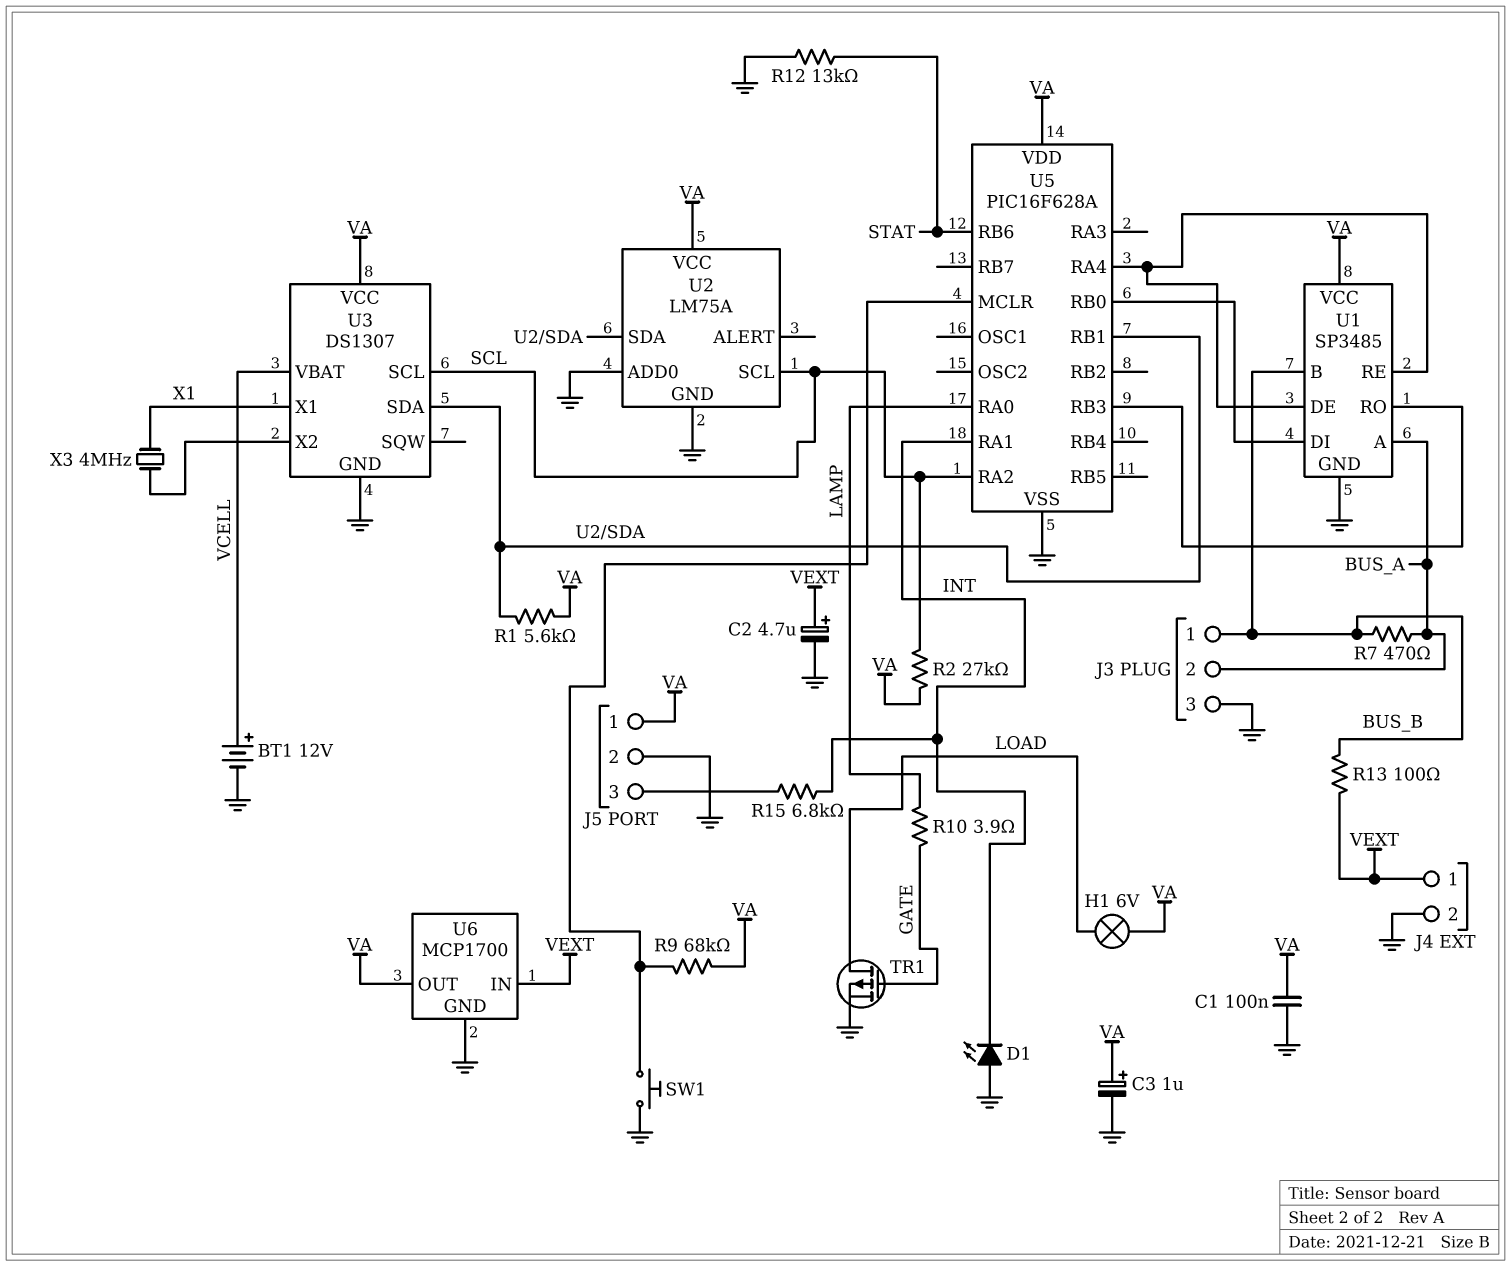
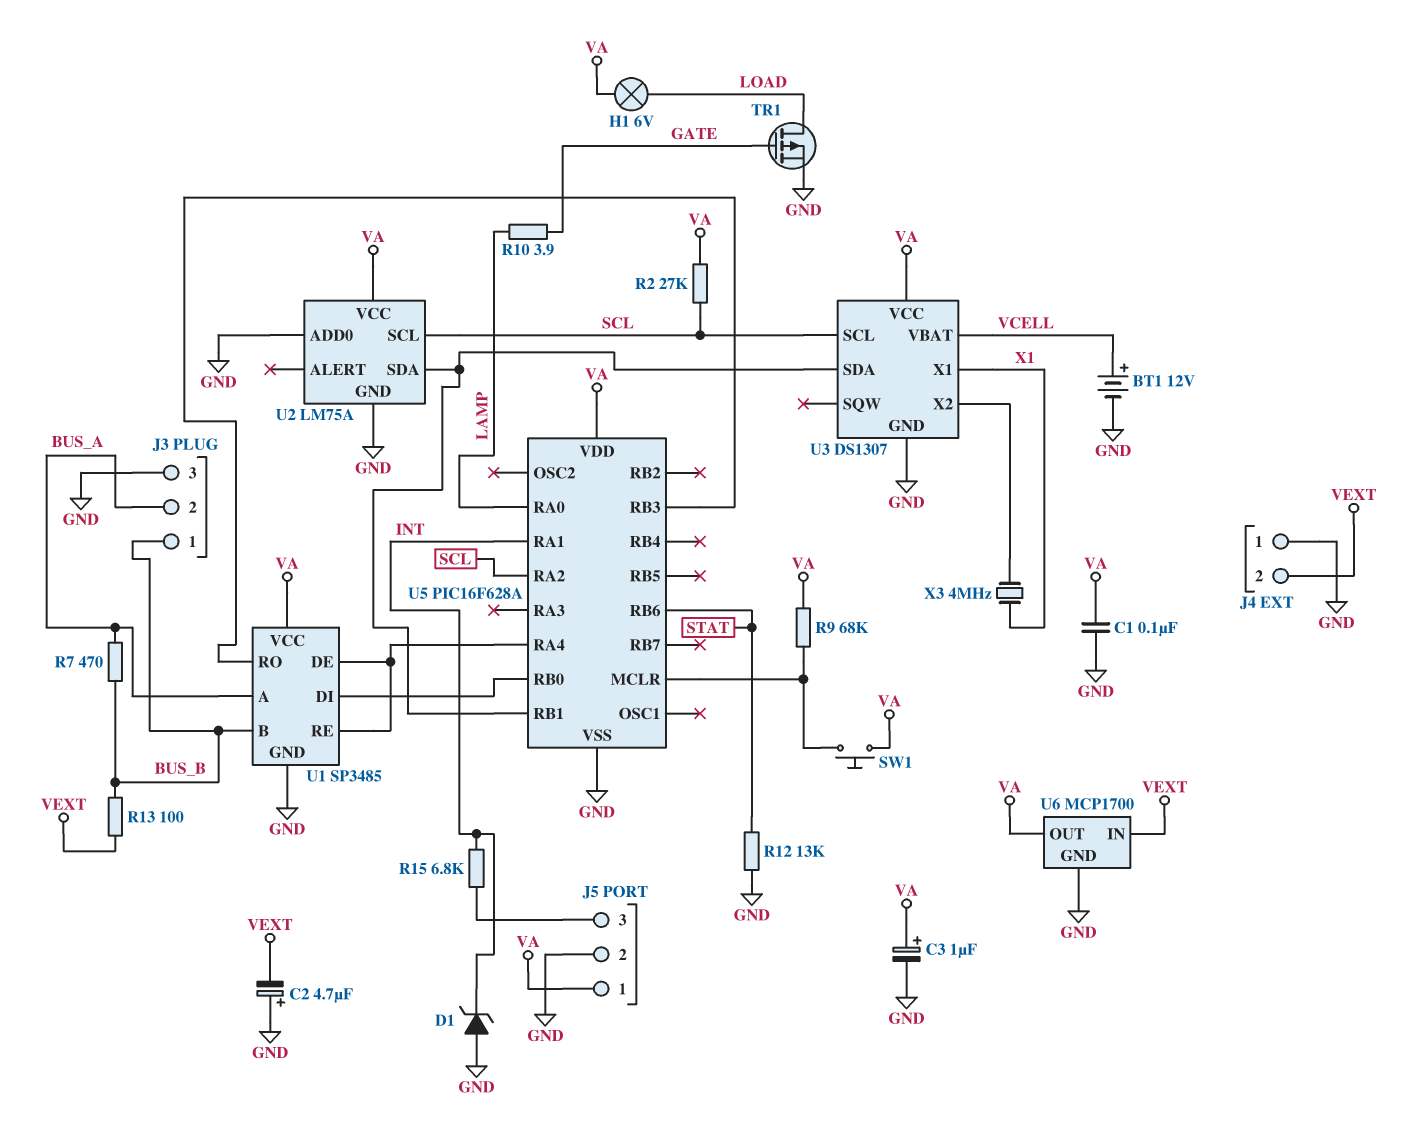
C2: 4.7uF (plus VEXT, minus GND) -> 4.7uF (plus GND, minus VEXT)
D1: LED (A GND, K INT) -> zener (A GND, K INT)
J4 pin 1: VEXT -> GND
J4 pin 2: GND -> VEXT
R1: 5.6k (U2/SDA, VA) -> none
SW1: button (GND, U5/MCLR) -> button (U5/MCLR, VA)

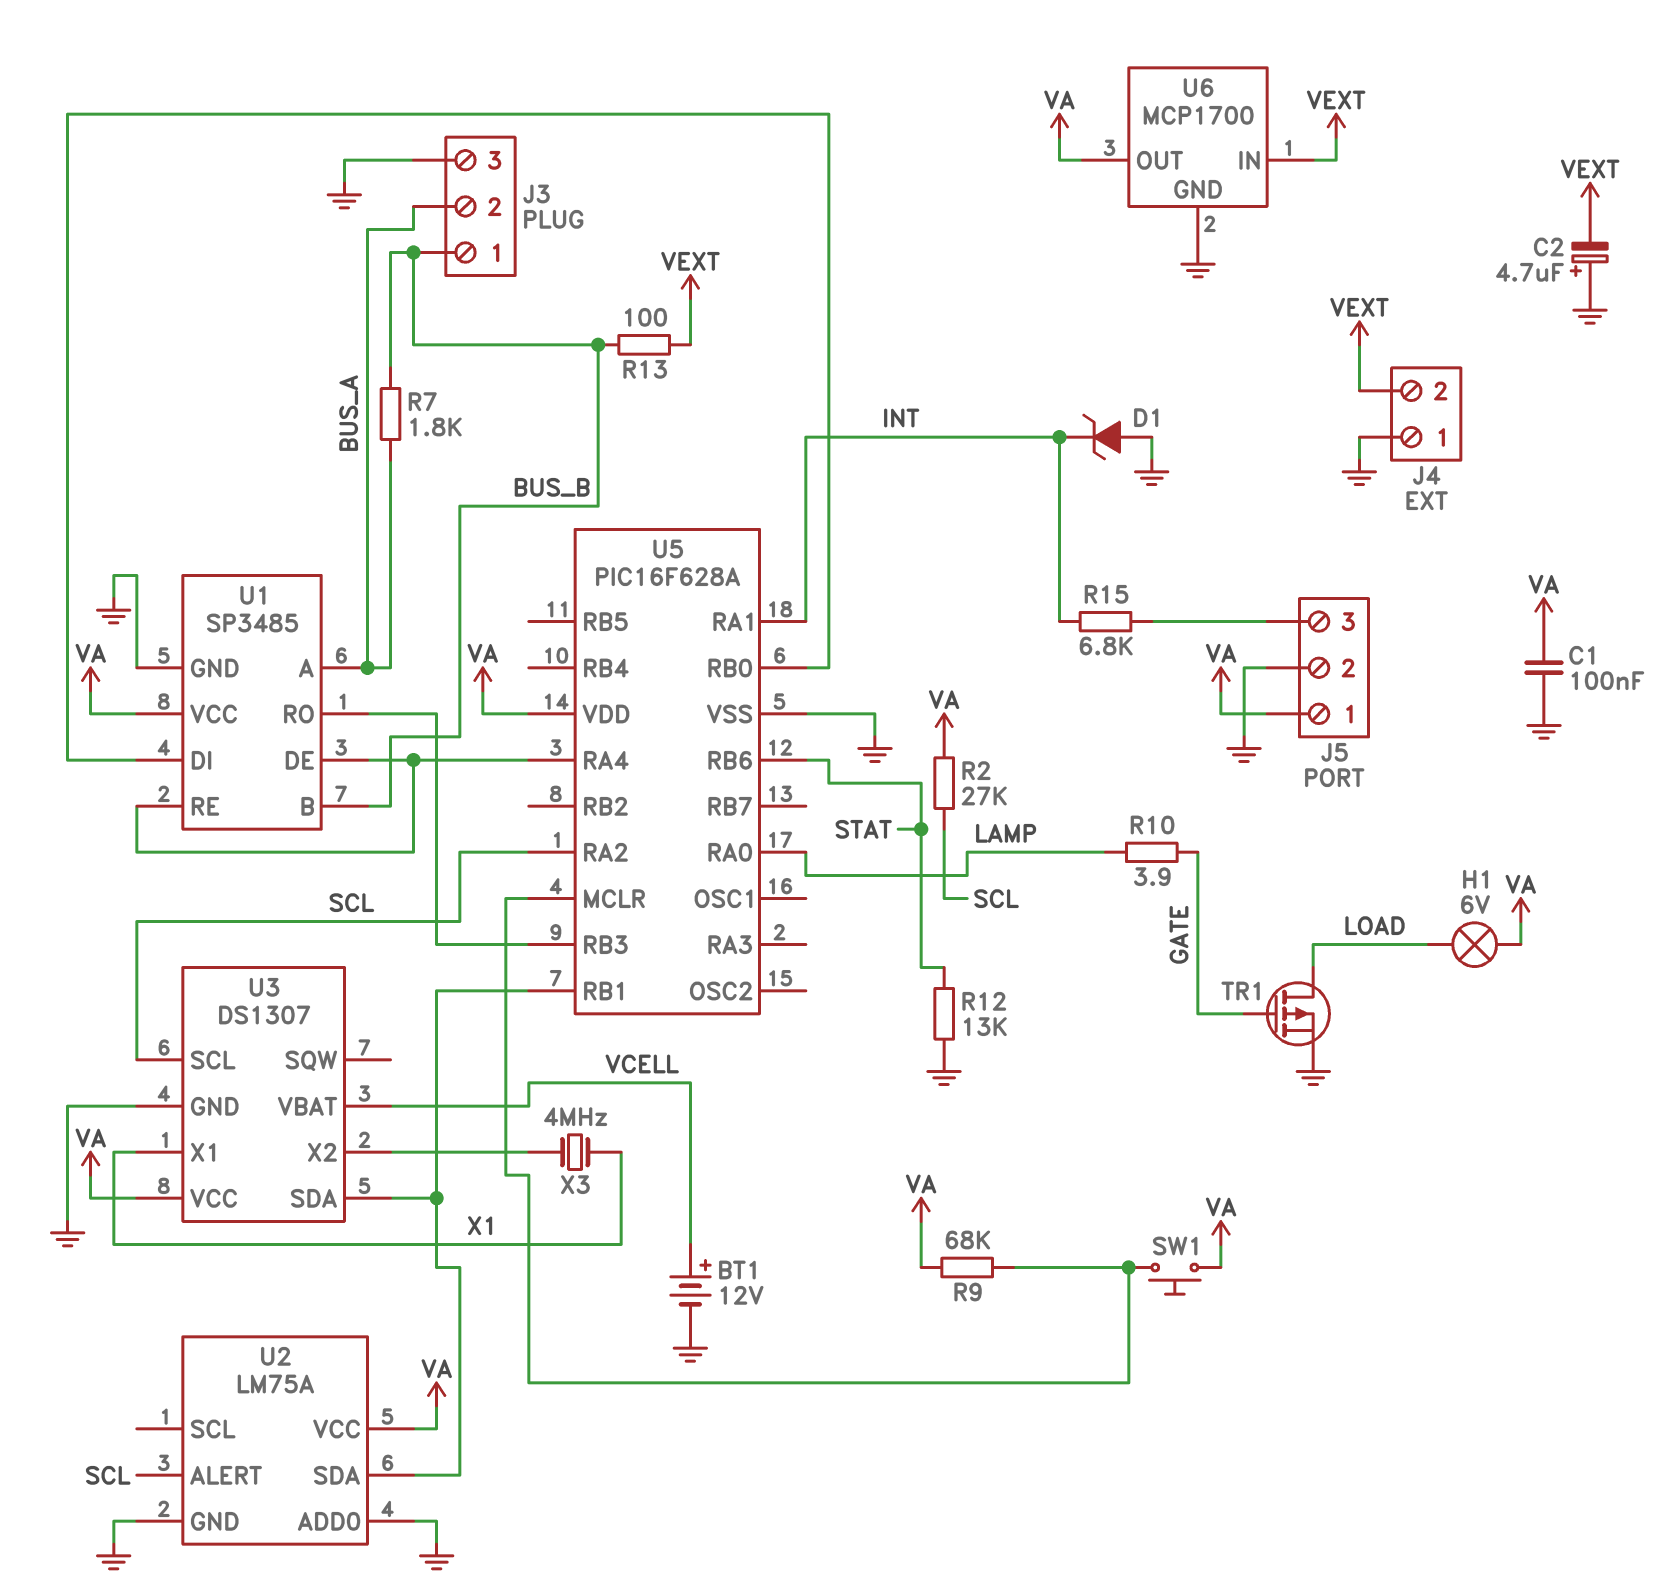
C3: 1uF (plus VA, minus GND) -> none
R7: 470 (BUS_A, BUS_B) -> 1.8k (BUS_A, BUS_B)
U2 pin ALERT: none -> SCL
U2 pin SCL: SCL -> none

